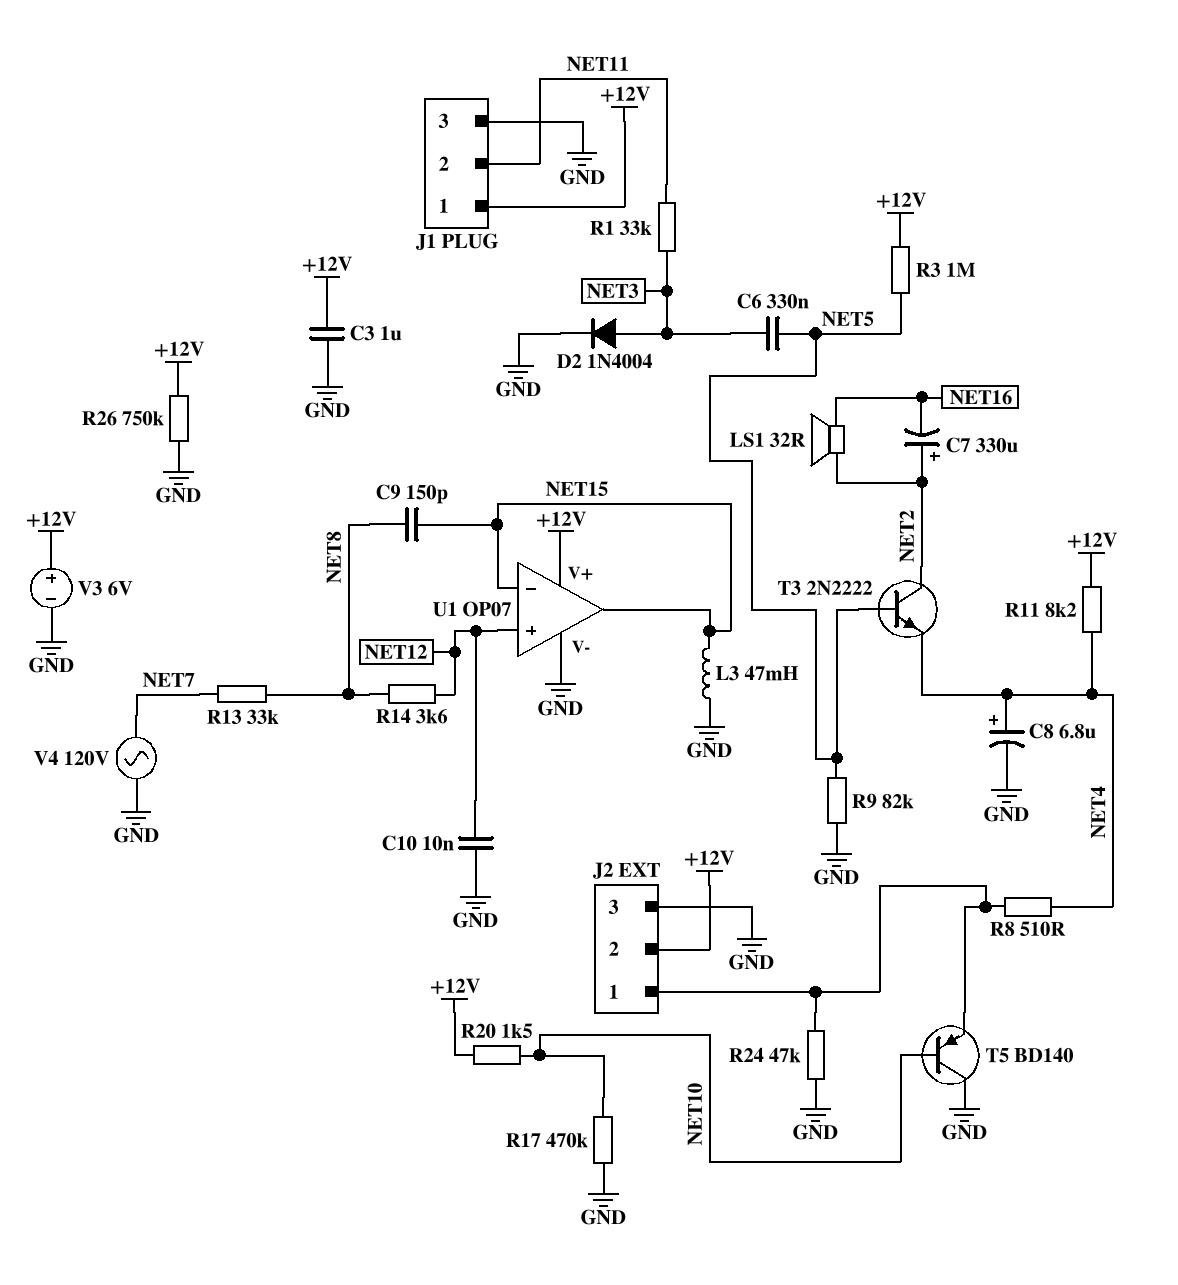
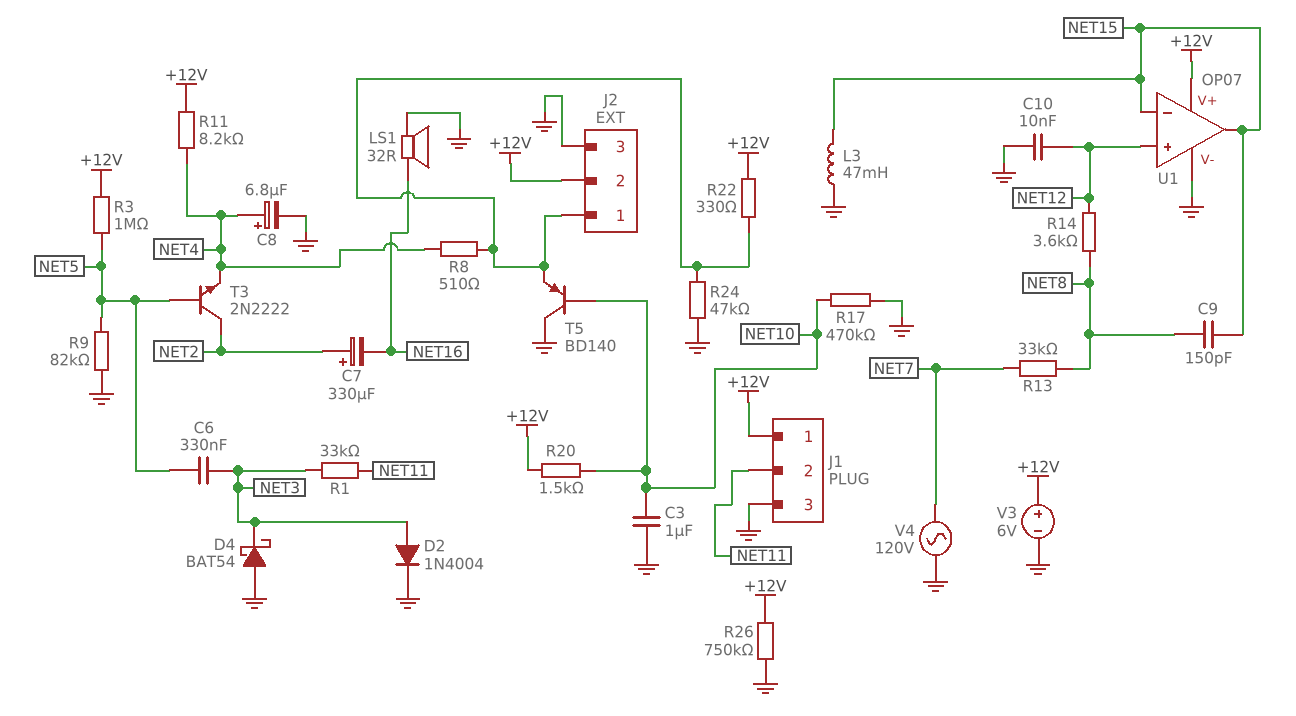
C3: 1uF (+12V, GND) -> 1uF (GND, NET10)
D4: none -> schottky BAT54 (A GND, K NET3)
LS1: speaker 32R (NET2, NET16) -> speaker 32R (GND, NET16)
R22: none -> 330 (+12V, J2/1)

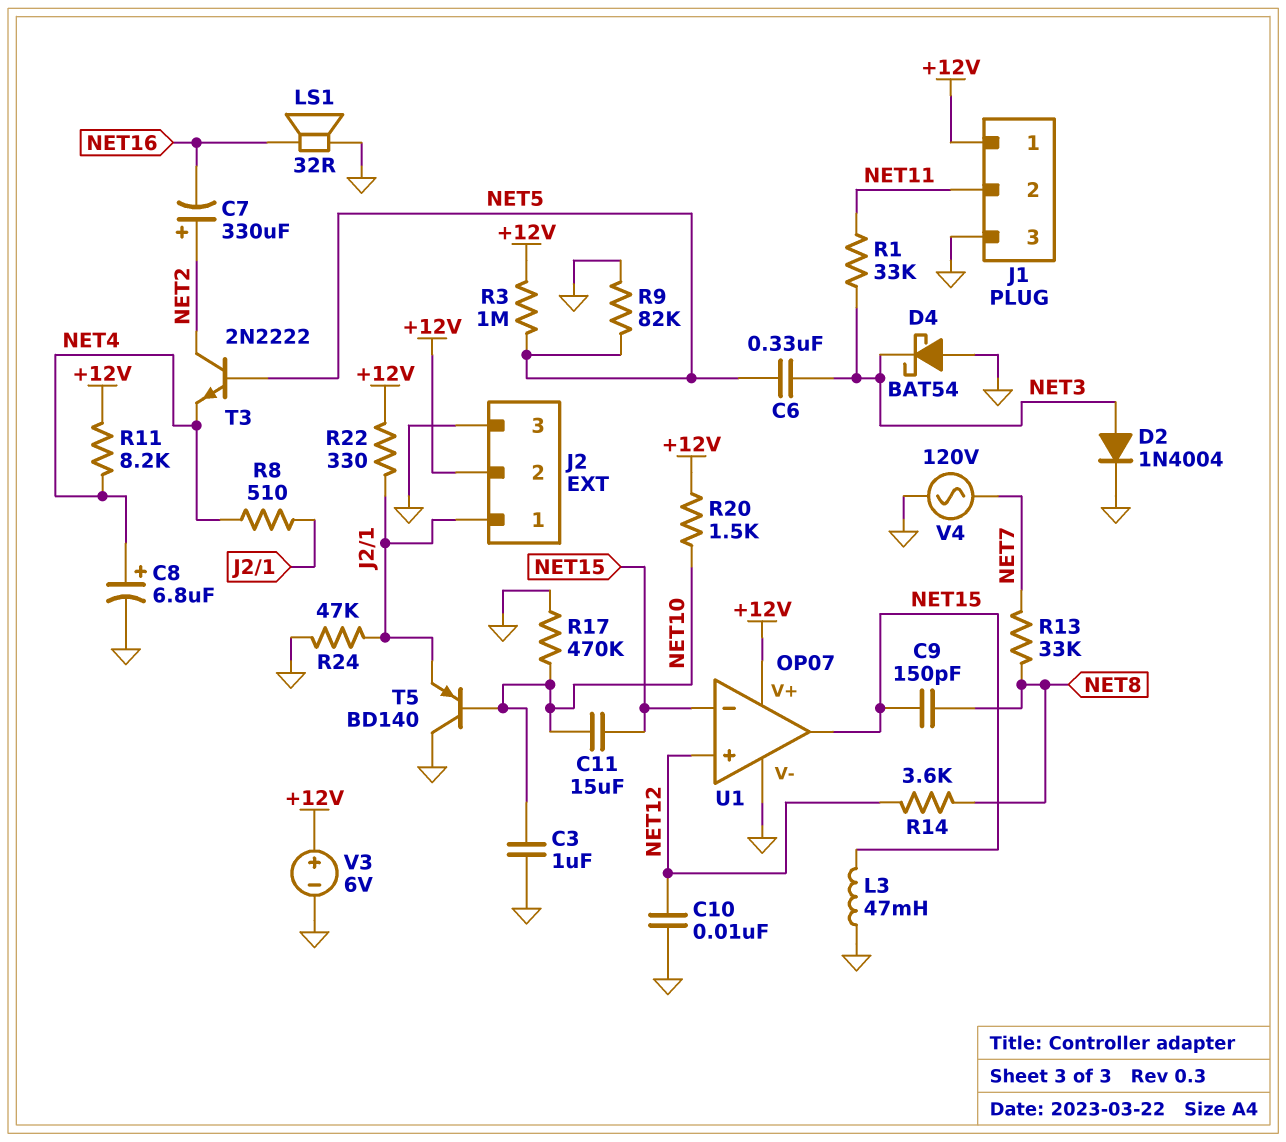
C11: none -> 15uF (NET10, NET15)
R26: 750k (+12V, GND) -> none

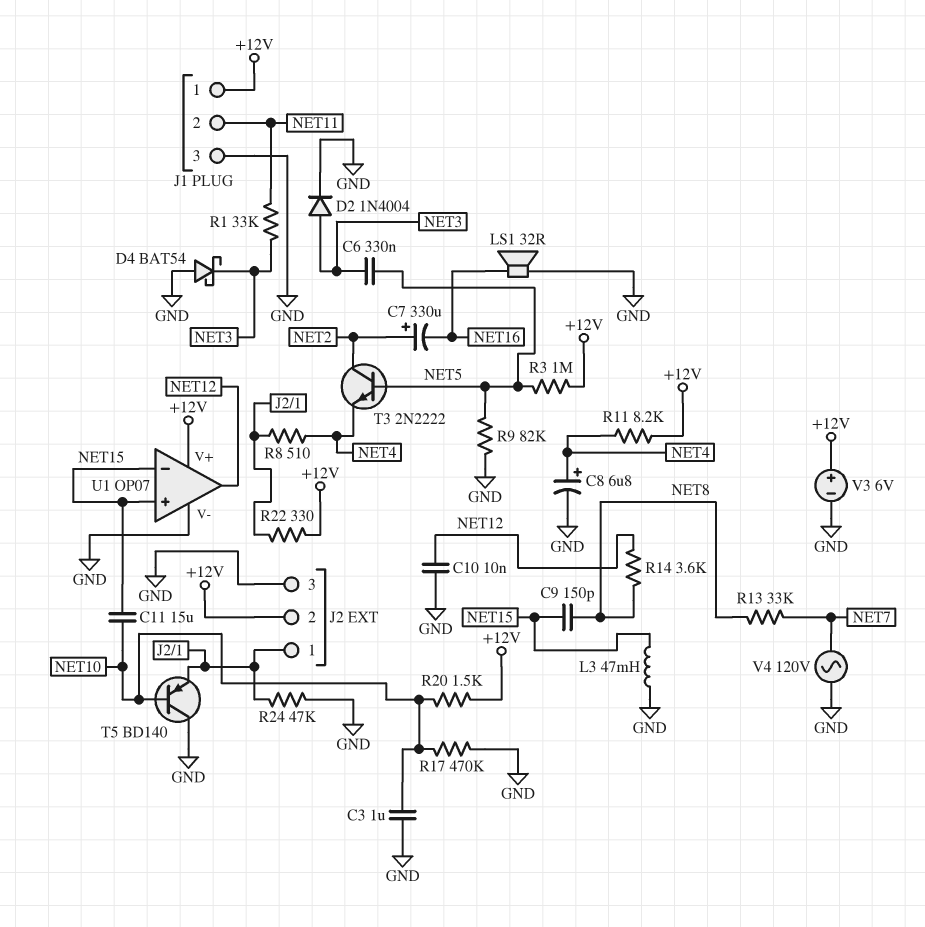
U1 pin in+: NET12 -> NET15
U1 pin out: NET15 -> NET12

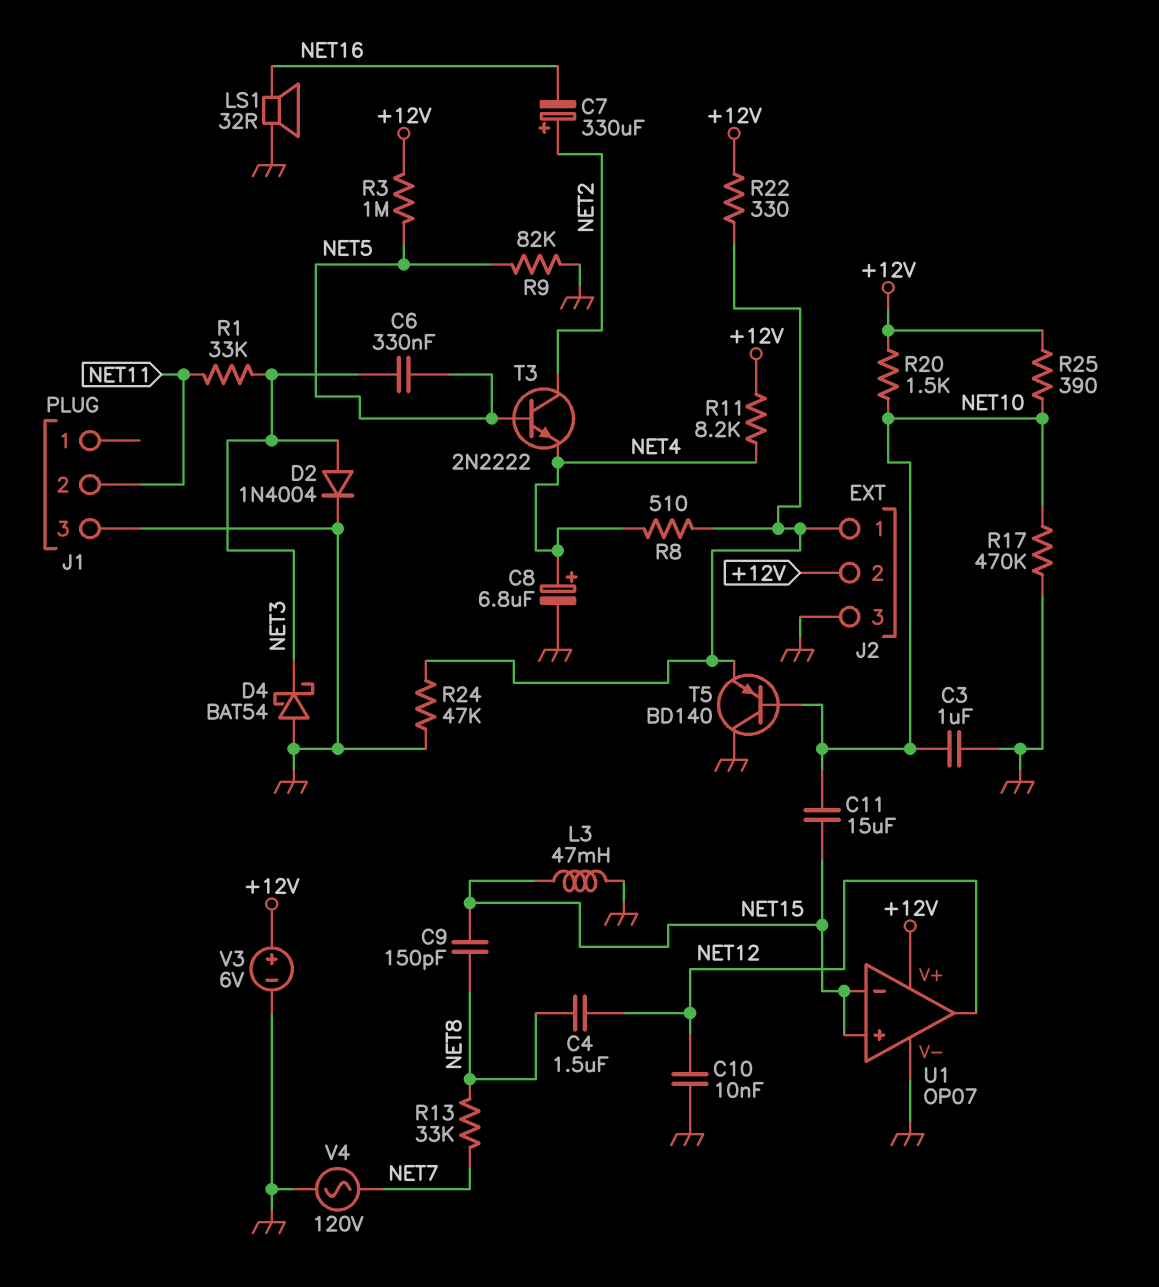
C4: none -> 1.5uF (NET8, NET12)
J1 pin 1: +12V -> none
R14: 3.6k (NET8, NET12) -> none
R25: none -> 390 (+12V, NET10)

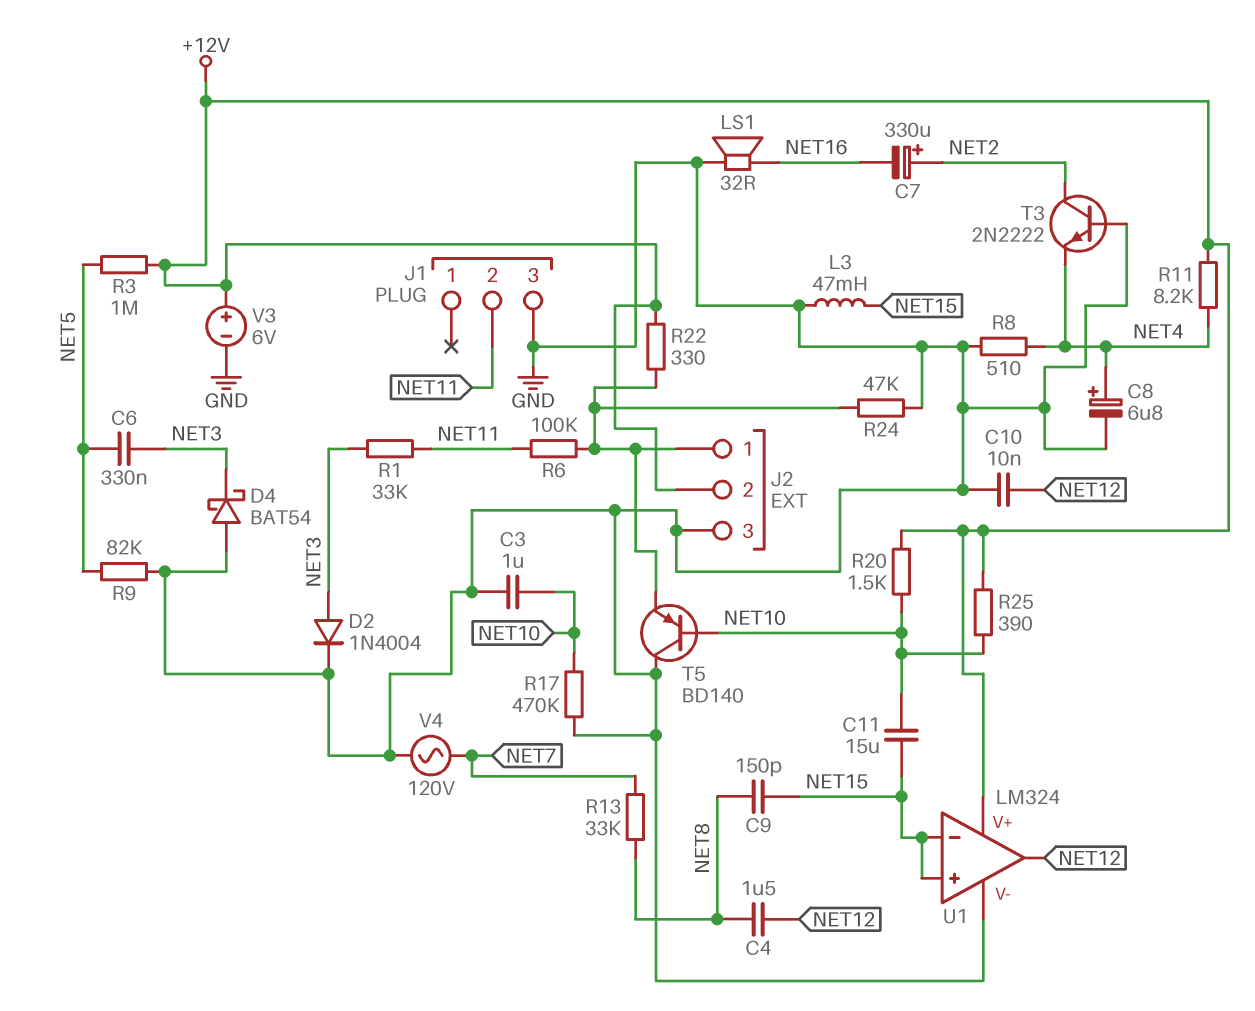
R6: none -> 100k (J2/1, NET11)
R8: 510 (J2/1, NET4) -> 510 (GND, NET4)
T3: NPN 2N2222 (B NET5, C NET2, E NET4) -> NPN 2N2222 (B GND, C NET2, E NET4)
U1: OP07 -> LM324

